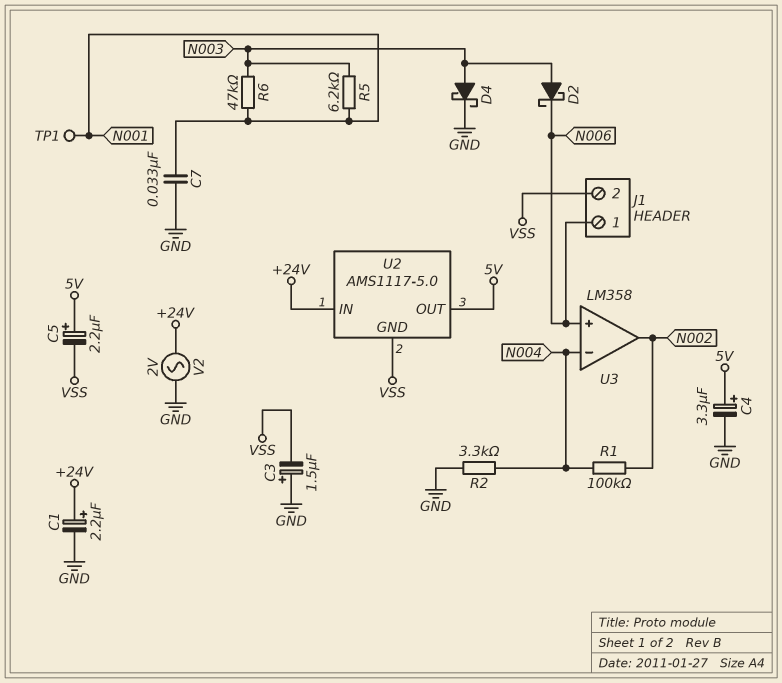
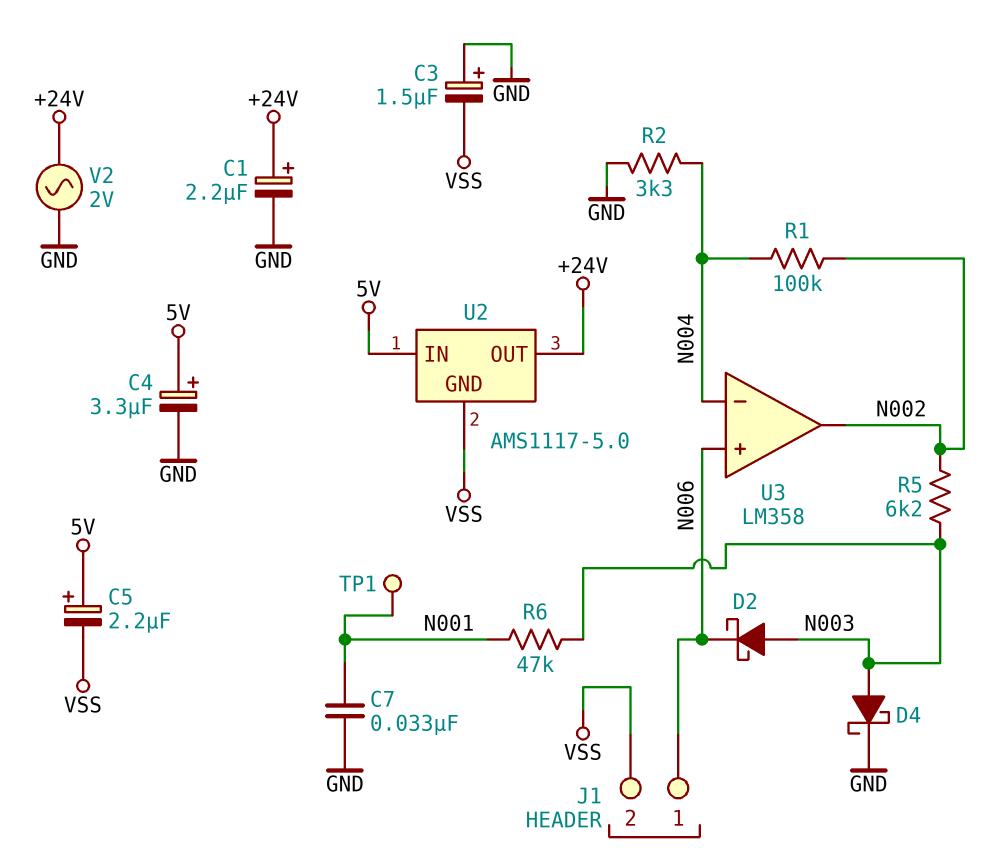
R5: 6.2k (N001, N003) -> 6.2k (N002, N003)
U2 pin IN: +24V -> 5V
U2 pin OUT: 5V -> +24V

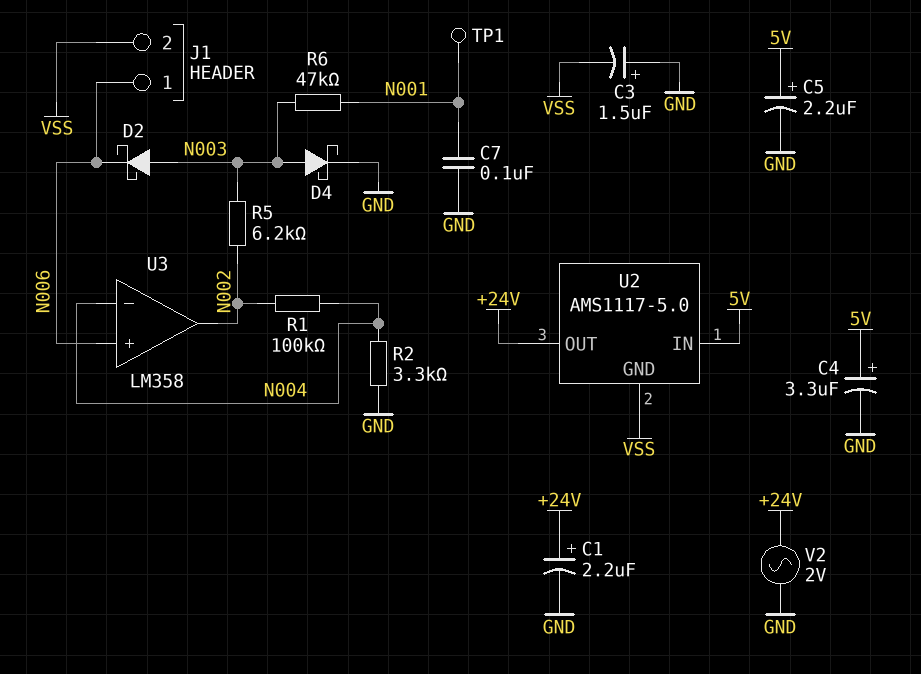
C5: 2.2uF (plus 5V, minus VSS) -> 2.2uF (plus 5V, minus GND)
C7: 33nF (GND, N001) -> 100nF (GND, N001)

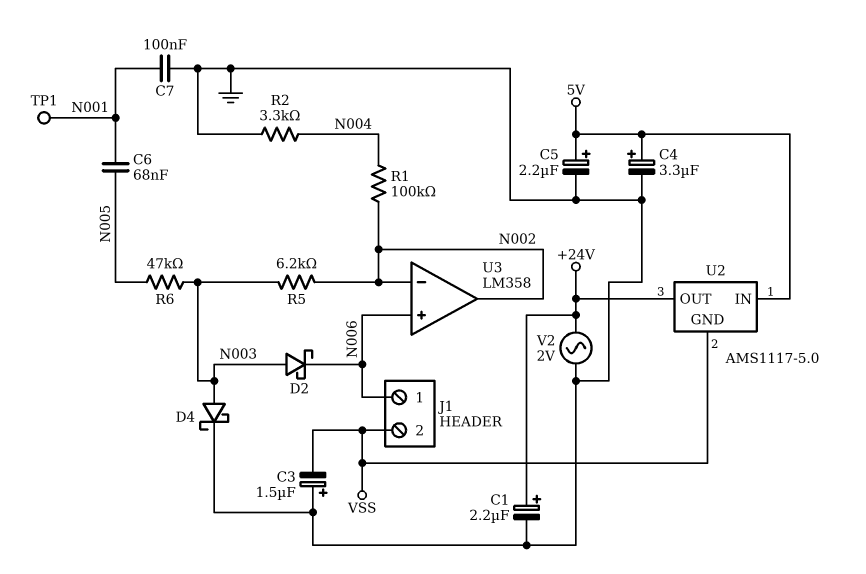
C6: none -> 68nF (N001, N005)
R6: 47k (N001, N003) -> 47k (N003, N005)
U3 pin in-: N004 -> N002

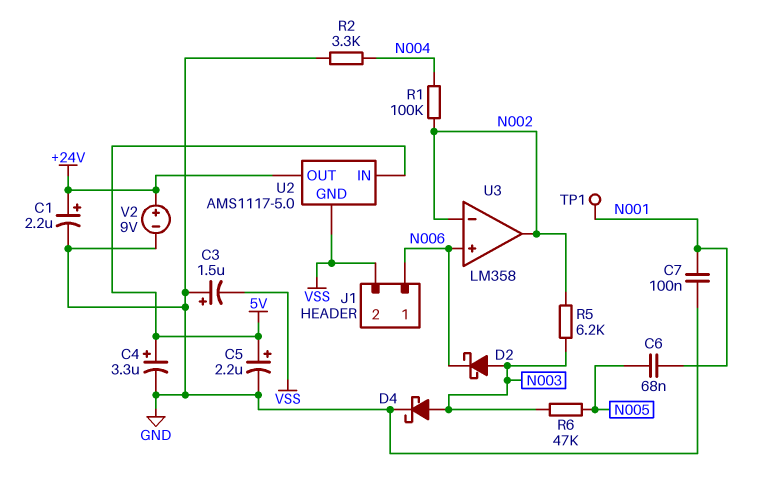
V2: AC 2V (+24V, GND) -> 9V (plus +24V, minus GND)

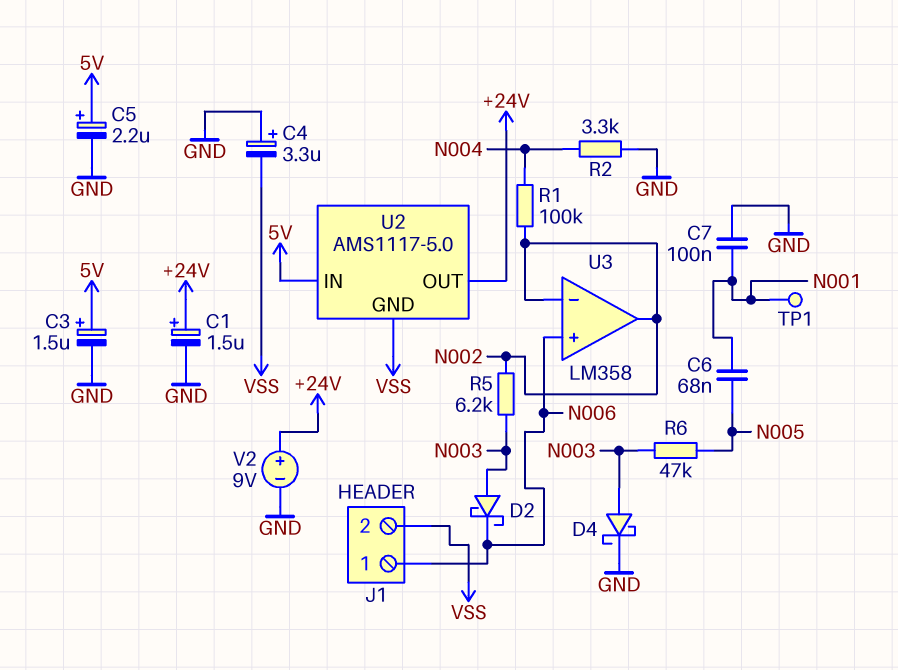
C1: 2.2uF (plus +24V, minus GND) -> 1.5uF (plus +24V, minus GND)
C3: 1.5uF (plus GND, minus VSS) -> 1.5uF (plus 5V, minus GND)
C4: 3.3uF (plus 5V, minus GND) -> 3.3uF (plus GND, minus VSS)

